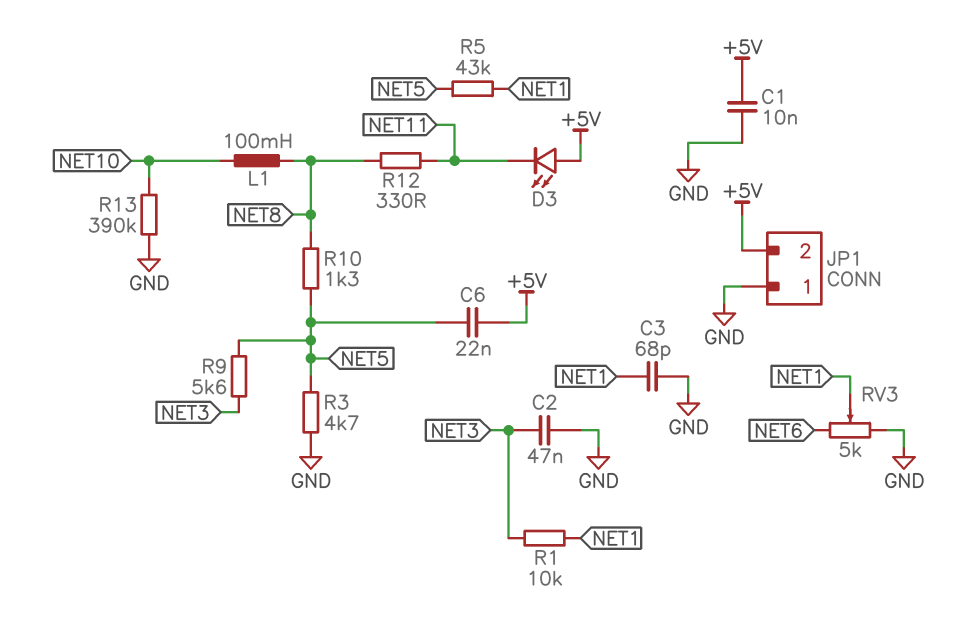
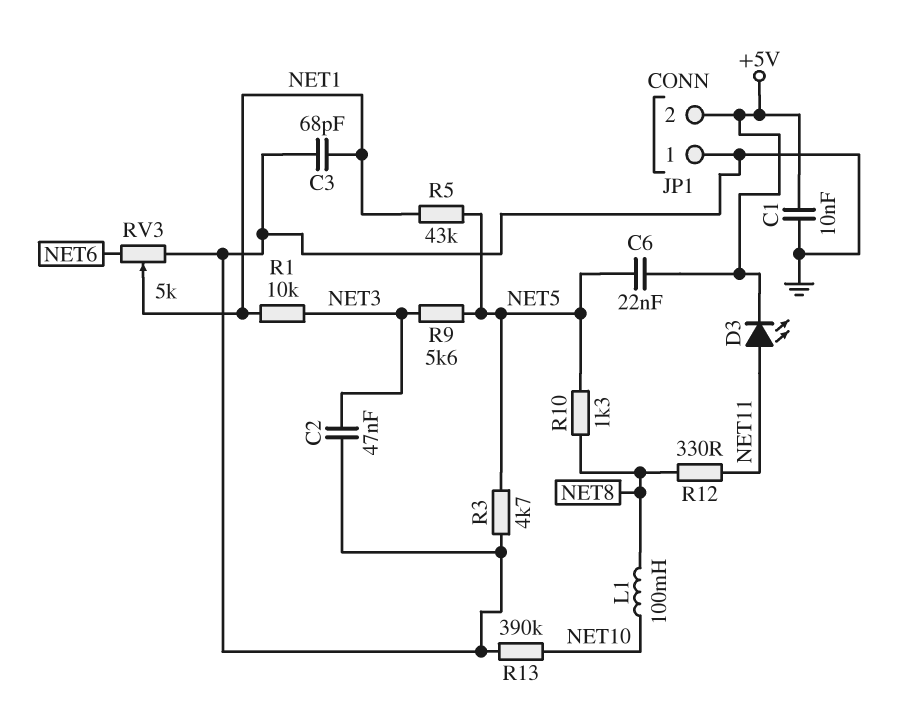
D3: LED (A +5V, K NET11) -> LED (A NET11, K +5V)

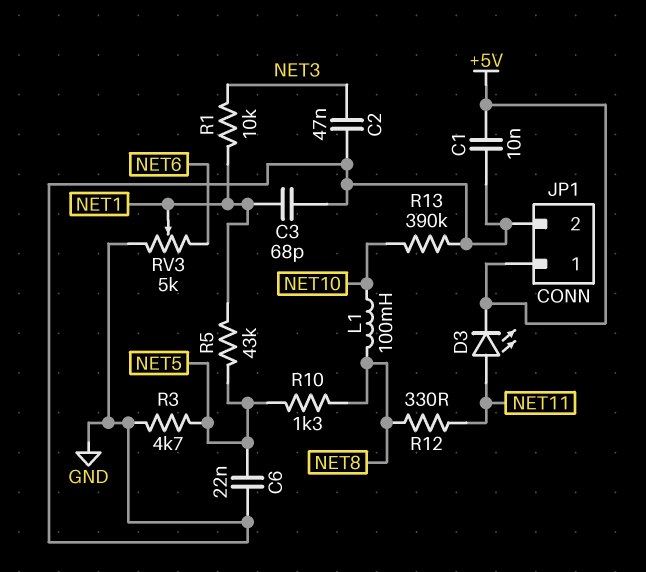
C6: 22nF (+5V, NET5) -> 22nF (GND, NET5)
JP1 pin 1: GND -> +5V
JP1 pin 2: +5V -> GND
R9: 5.6k (NET3, NET5) -> none

